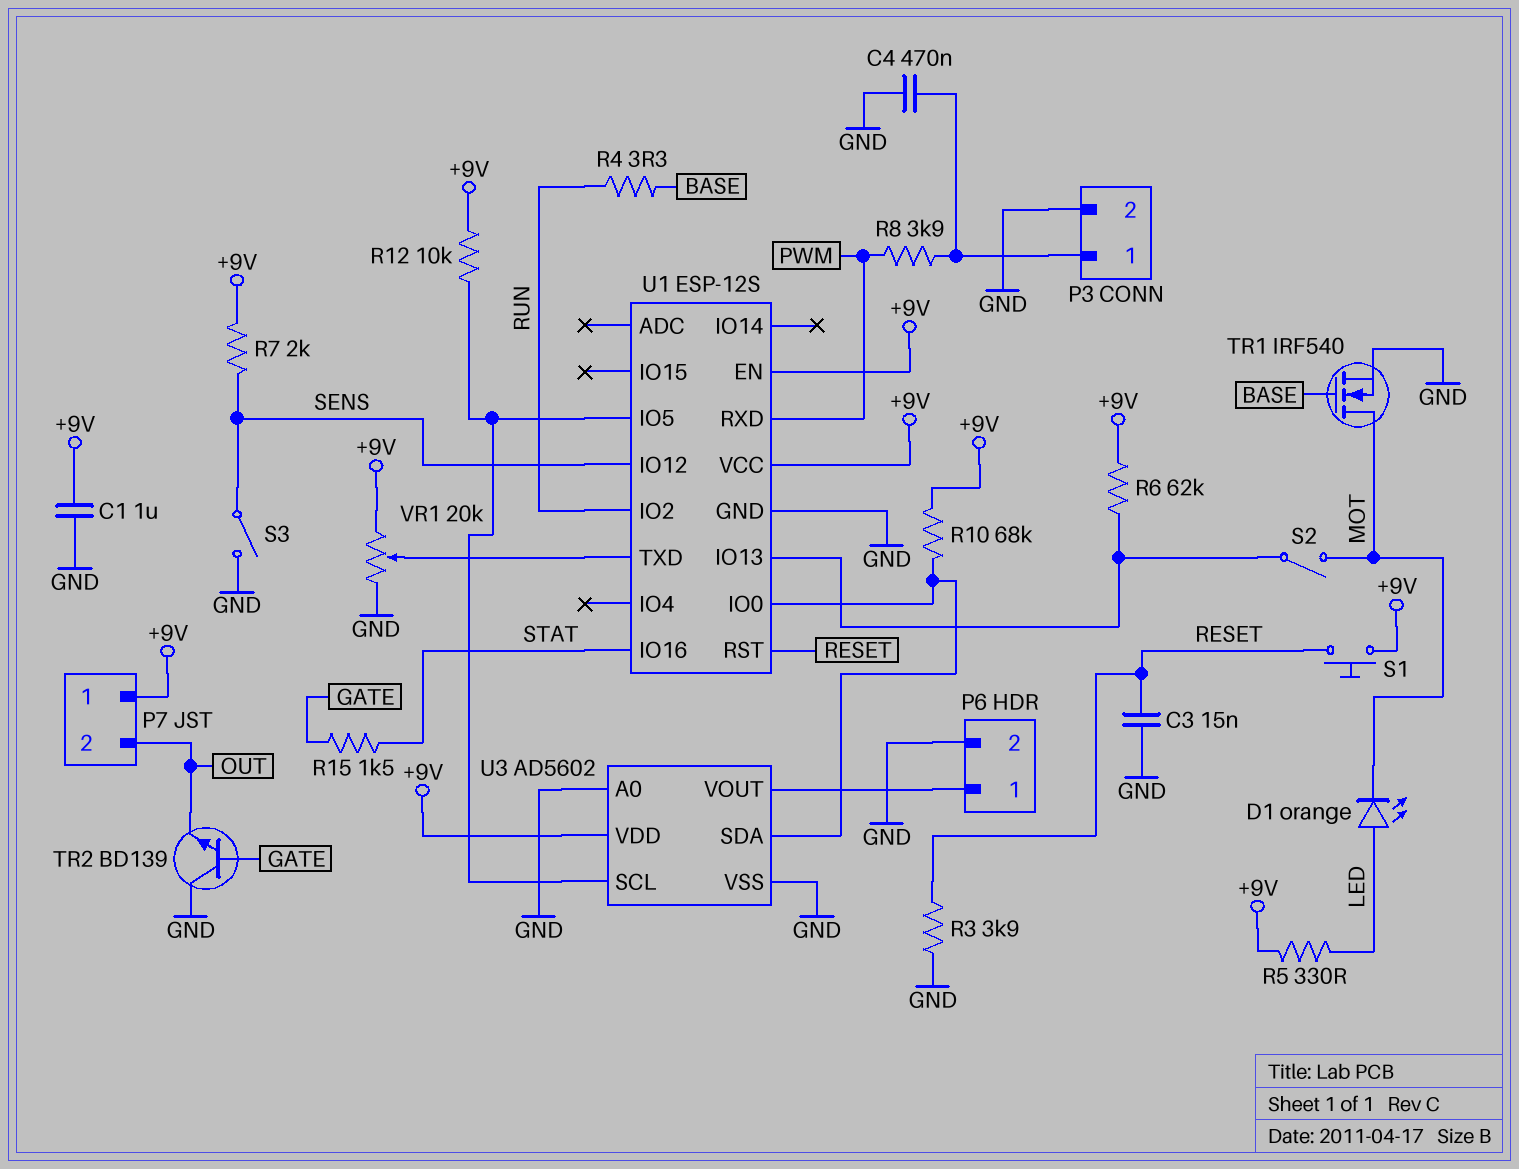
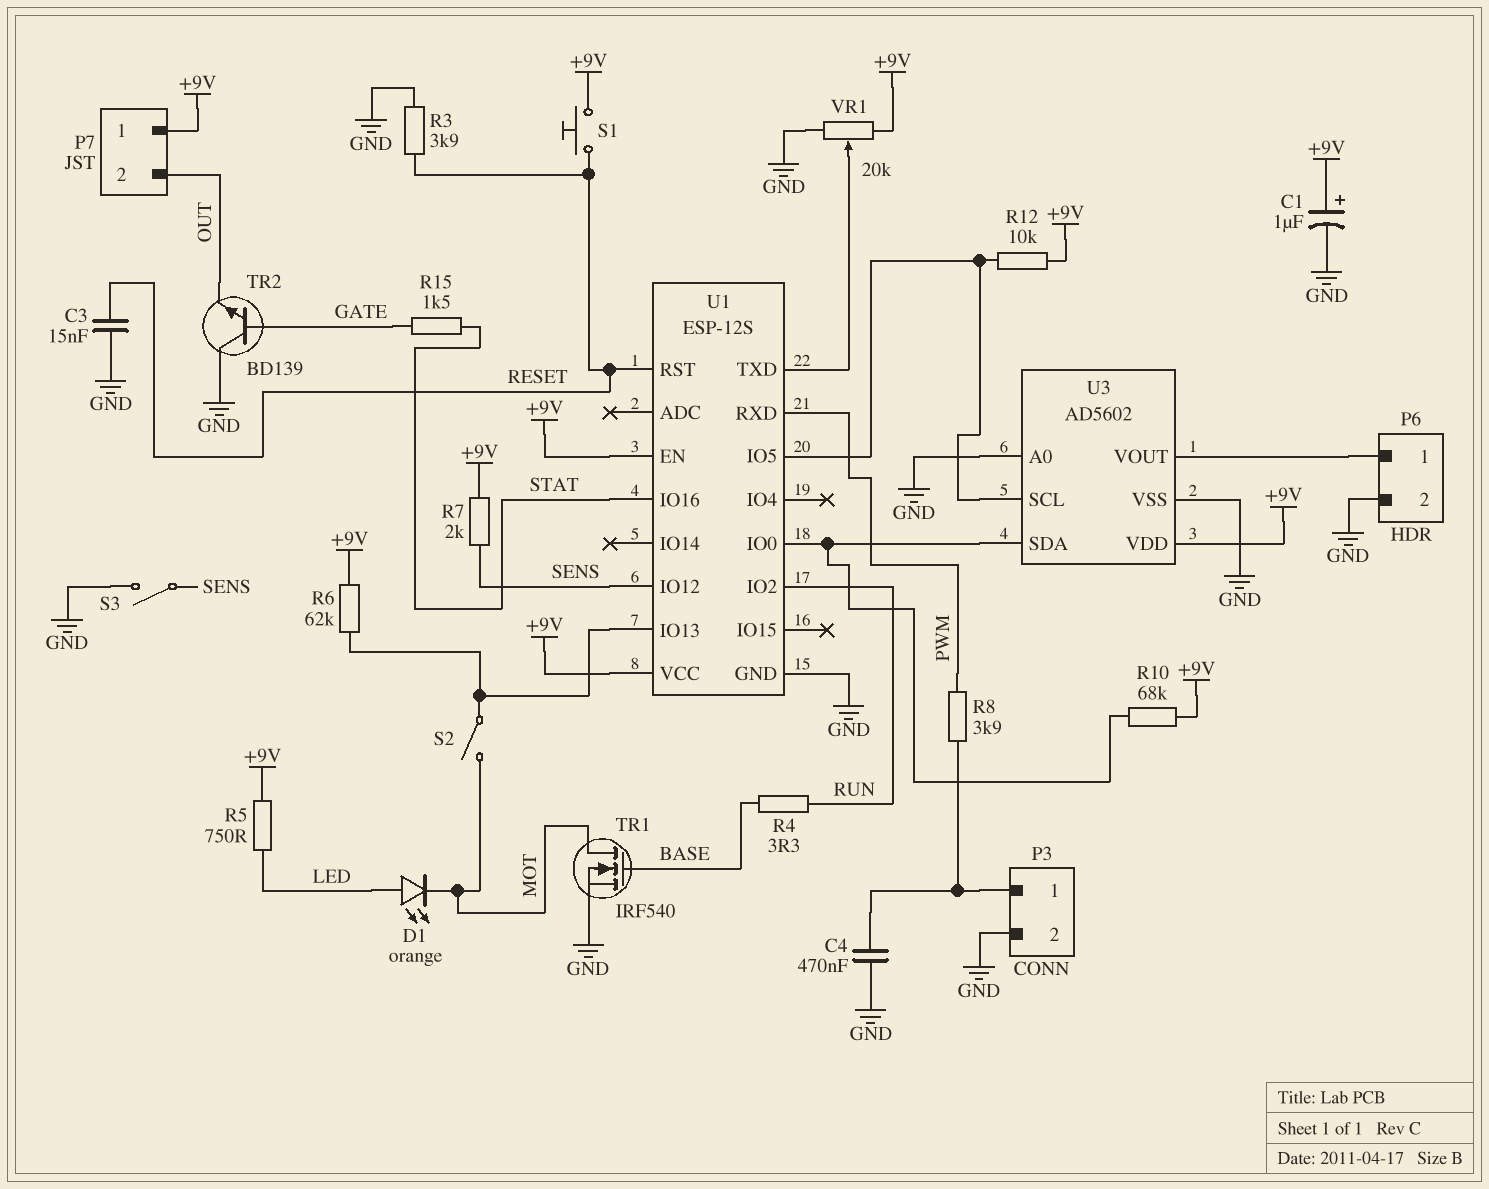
C1: 1uF (+9V, GND) -> 1uF (plus +9V, minus GND)
R5: 330 (+9V, LED) -> 750 (+9V, LED)

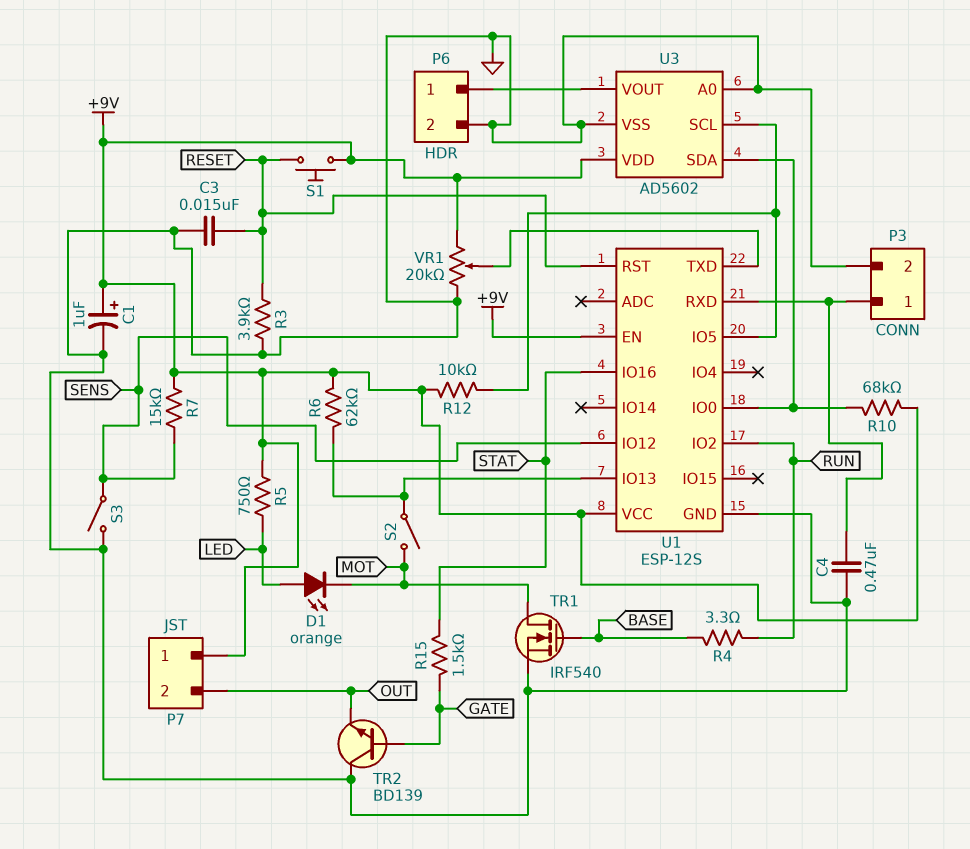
R7: 2k (+9V, SENS) -> 15k (+9V, SENS)
R8: 3.9k (P3/1, PWM) -> none
U1 pin RXD: PWM -> P3/1

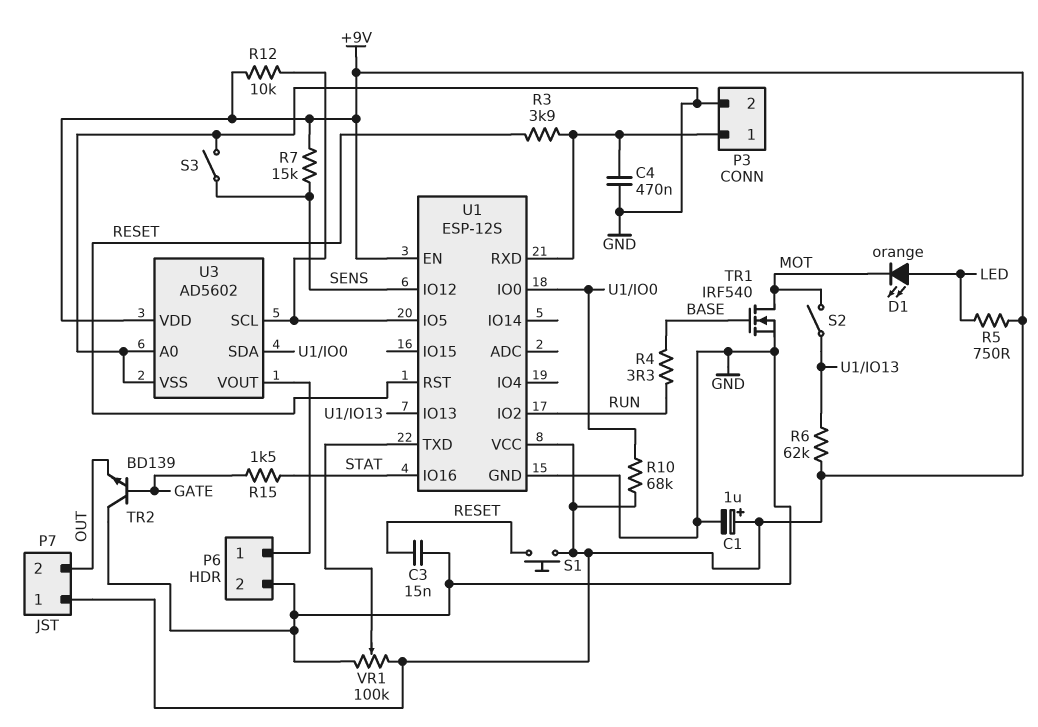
R3: 3.9k (GND, RESET) -> 3.9k (P3/1, RESET)
VR1: 20k (+9V, GND, wiper U1/TXD) -> 100k (+9V, GND, wiper U1/TXD)

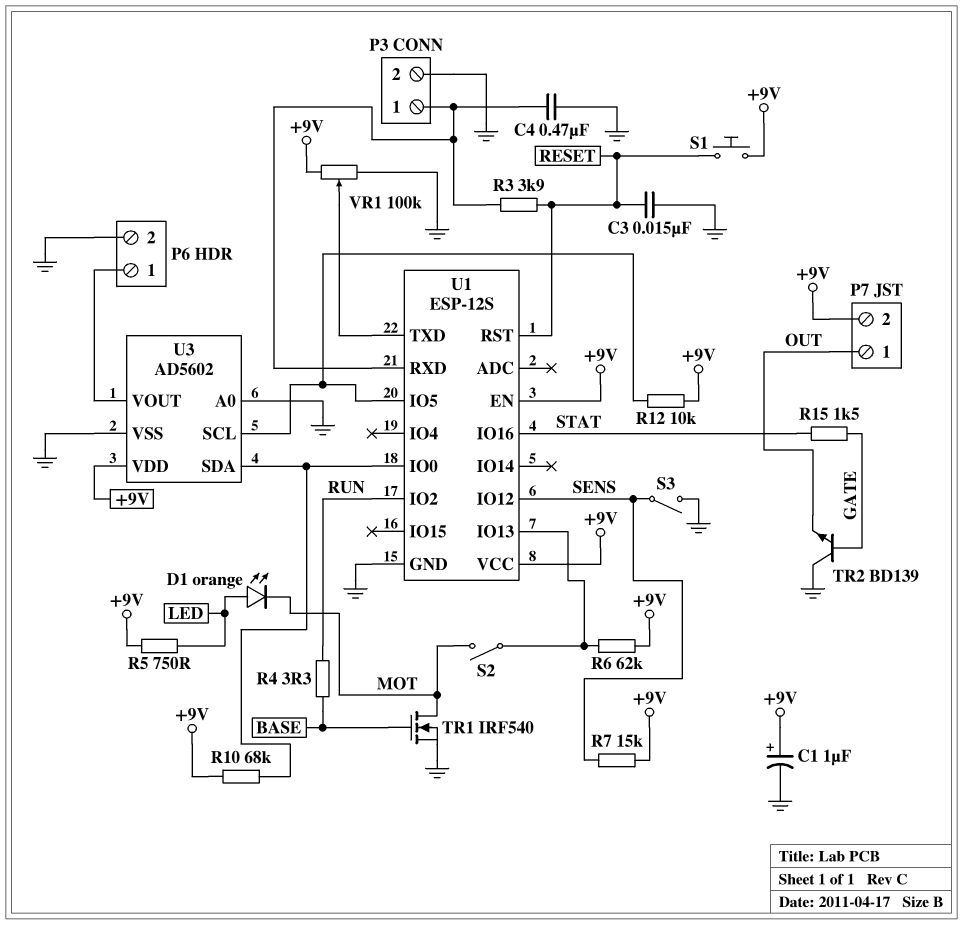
P7 pin 1: +9V -> OUT
P7 pin 2: OUT -> +9V

